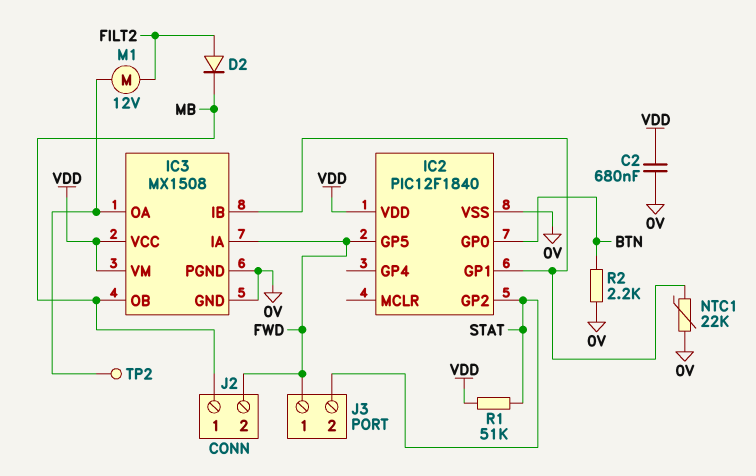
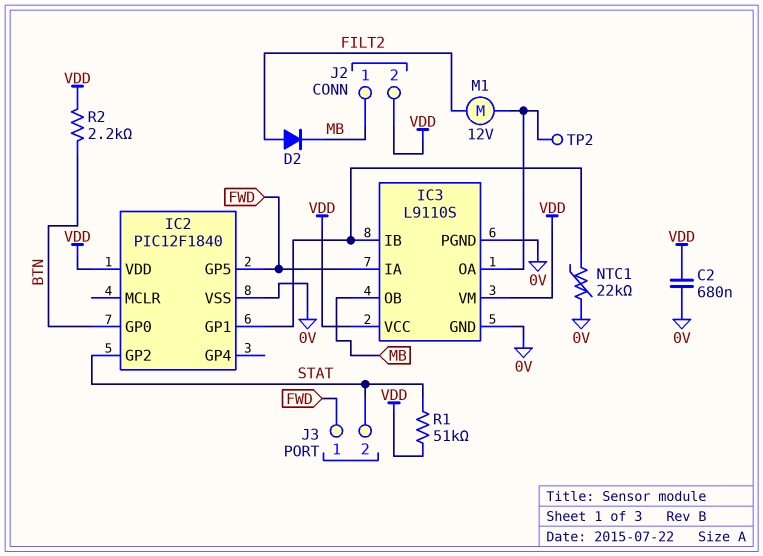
IC3: MX1508 -> L9110S
J2 pin 2: FWD -> VDD
R2: 2.2k (0V, BTN) -> 2.2k (BTN, VDD)

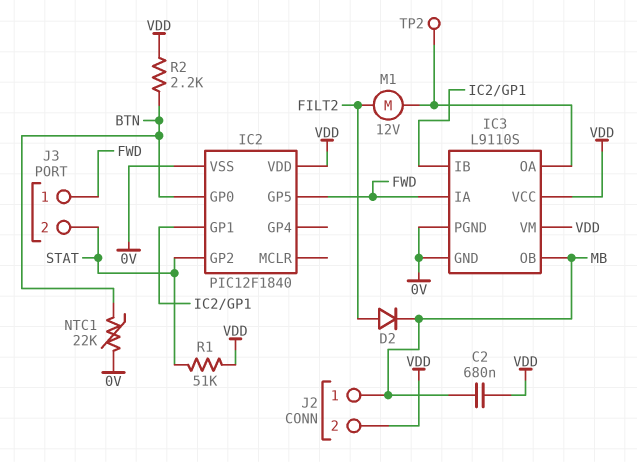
C2: 680nF (0V, VDD) -> 680nF (MB, VDD)
NTC1: 22k (0V, IC2/GP1) -> 22k (0V, BTN)

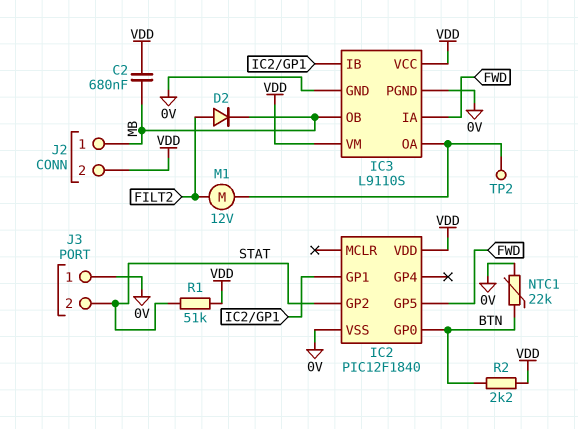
J3 pin 1: FWD -> 0V

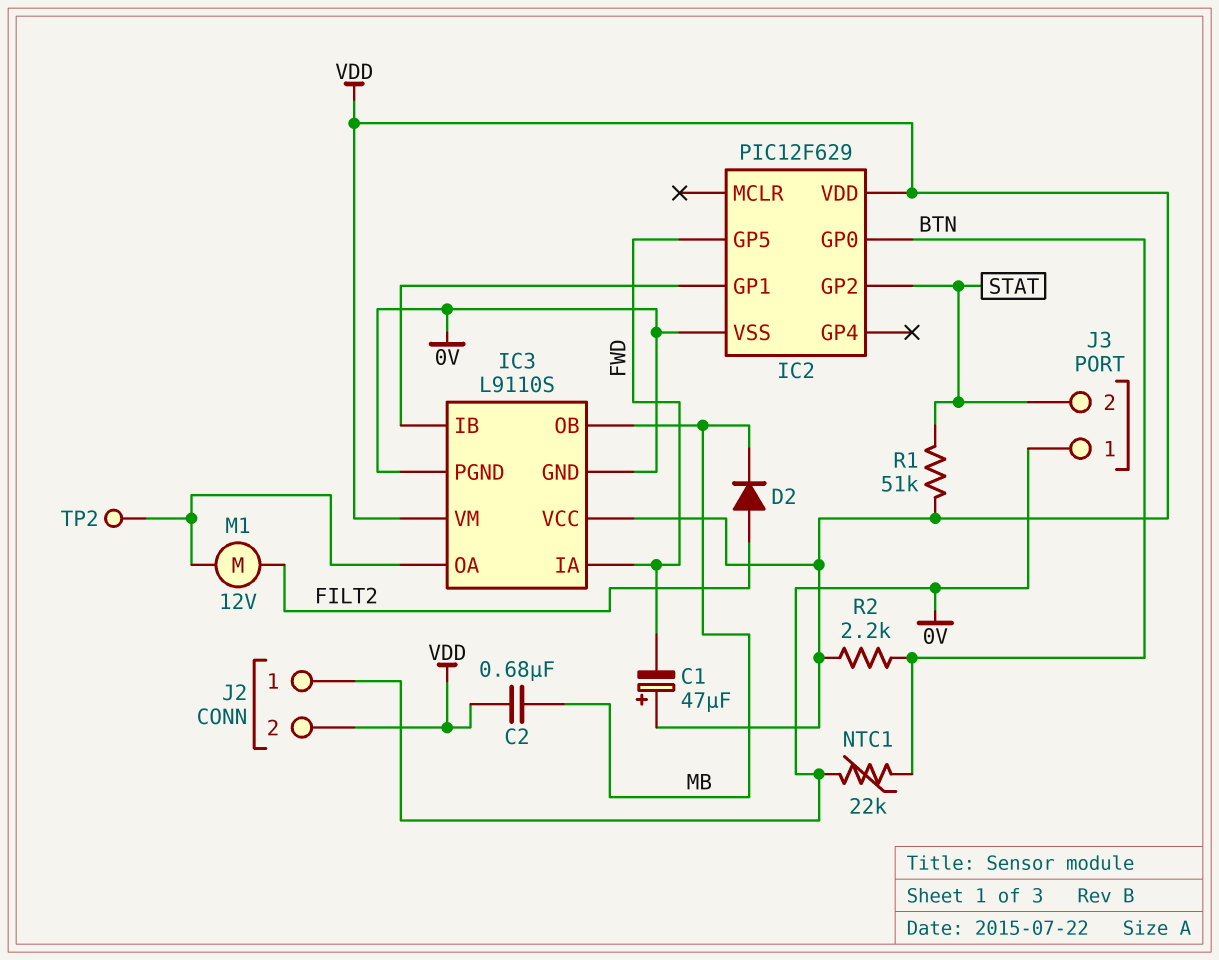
C1: none -> 47uF (plus VDD, minus FWD)
IC2: PIC12F1840 -> PIC12F629
J2 pin 1: MB -> 0V

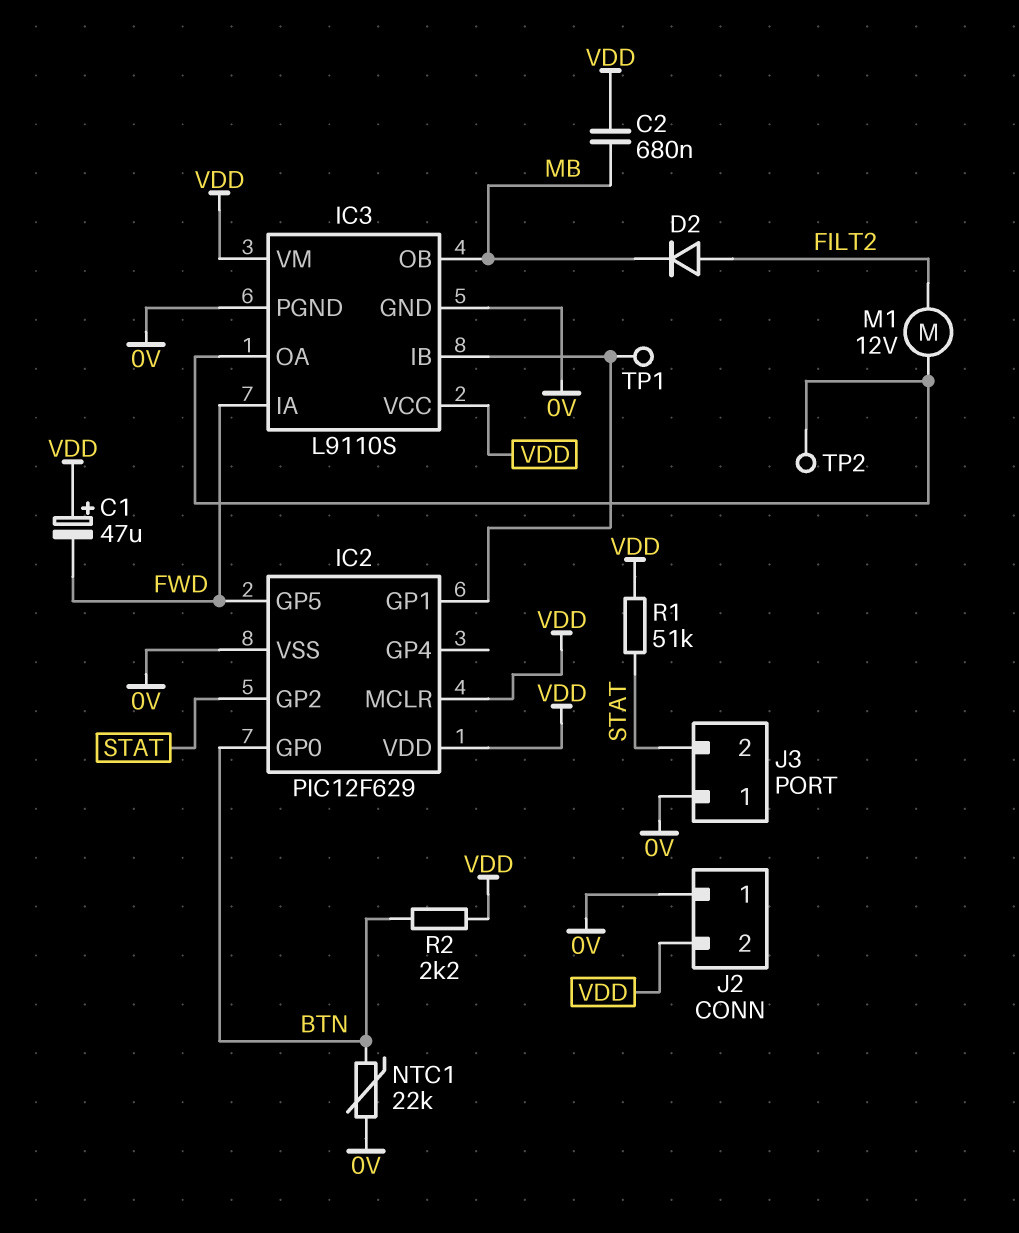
IC2 pin MCLR: none -> VDD
TP1: none -> test point (IC2/GP1)

